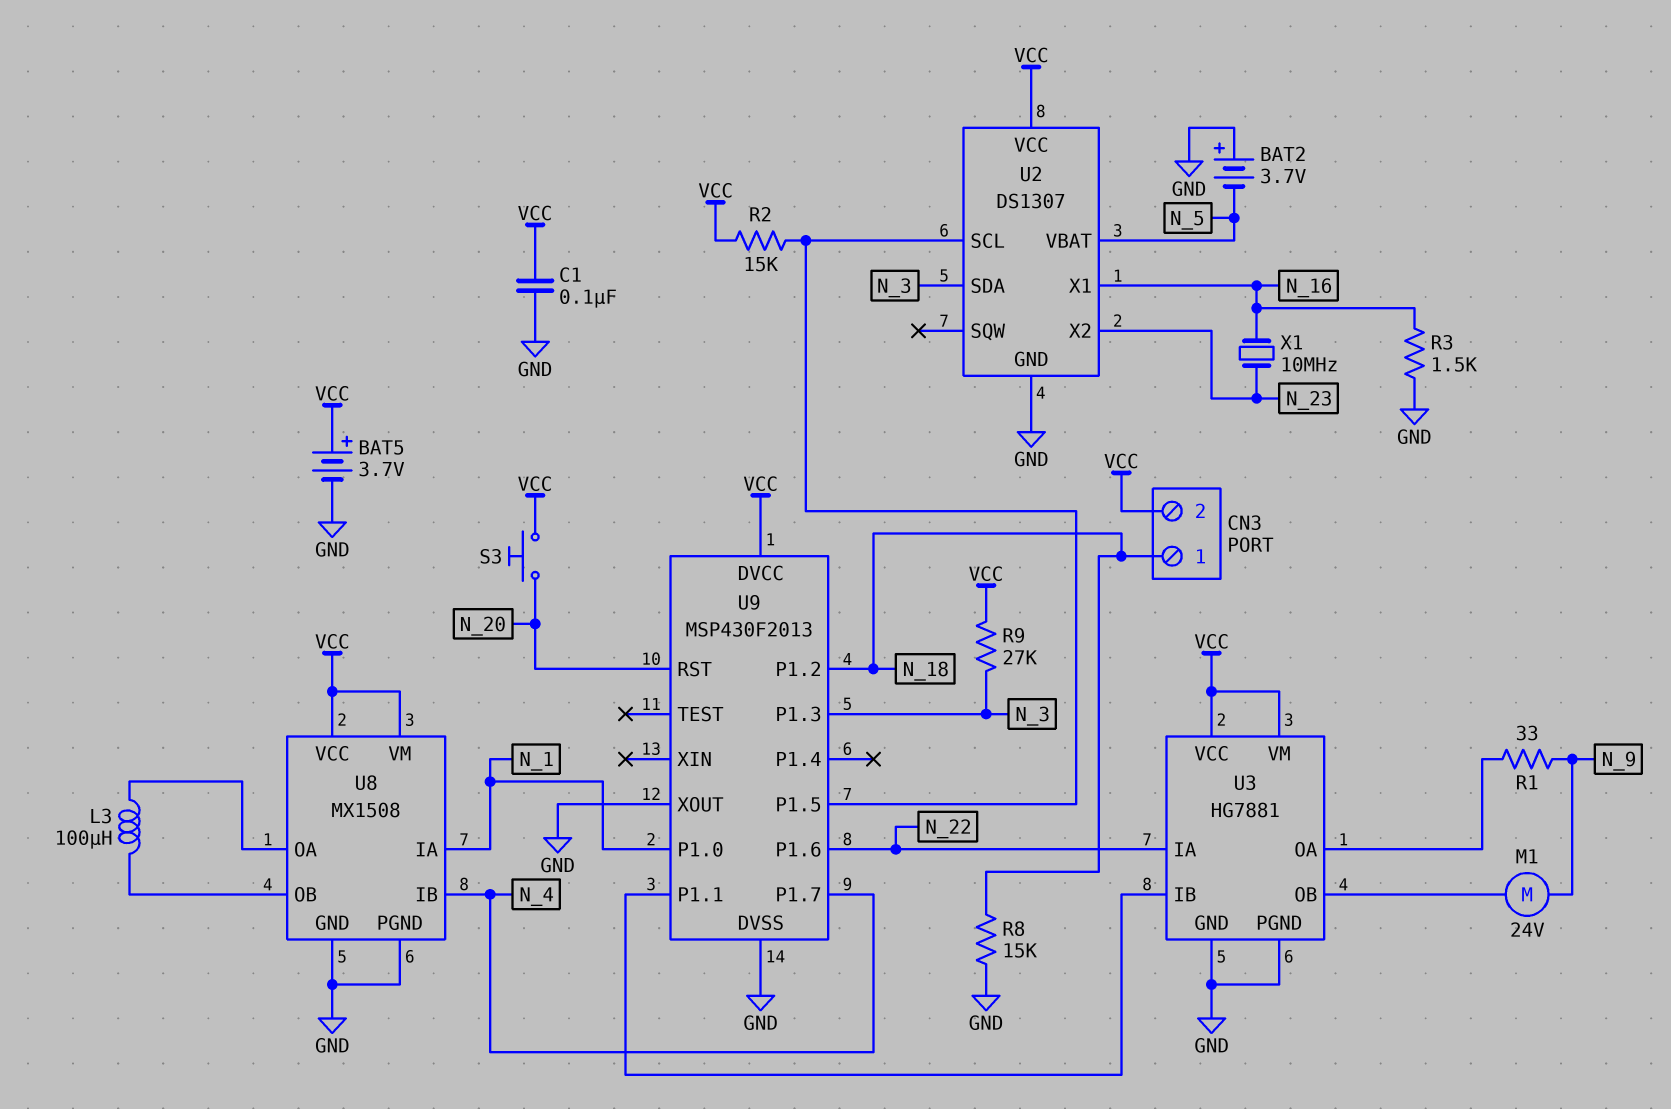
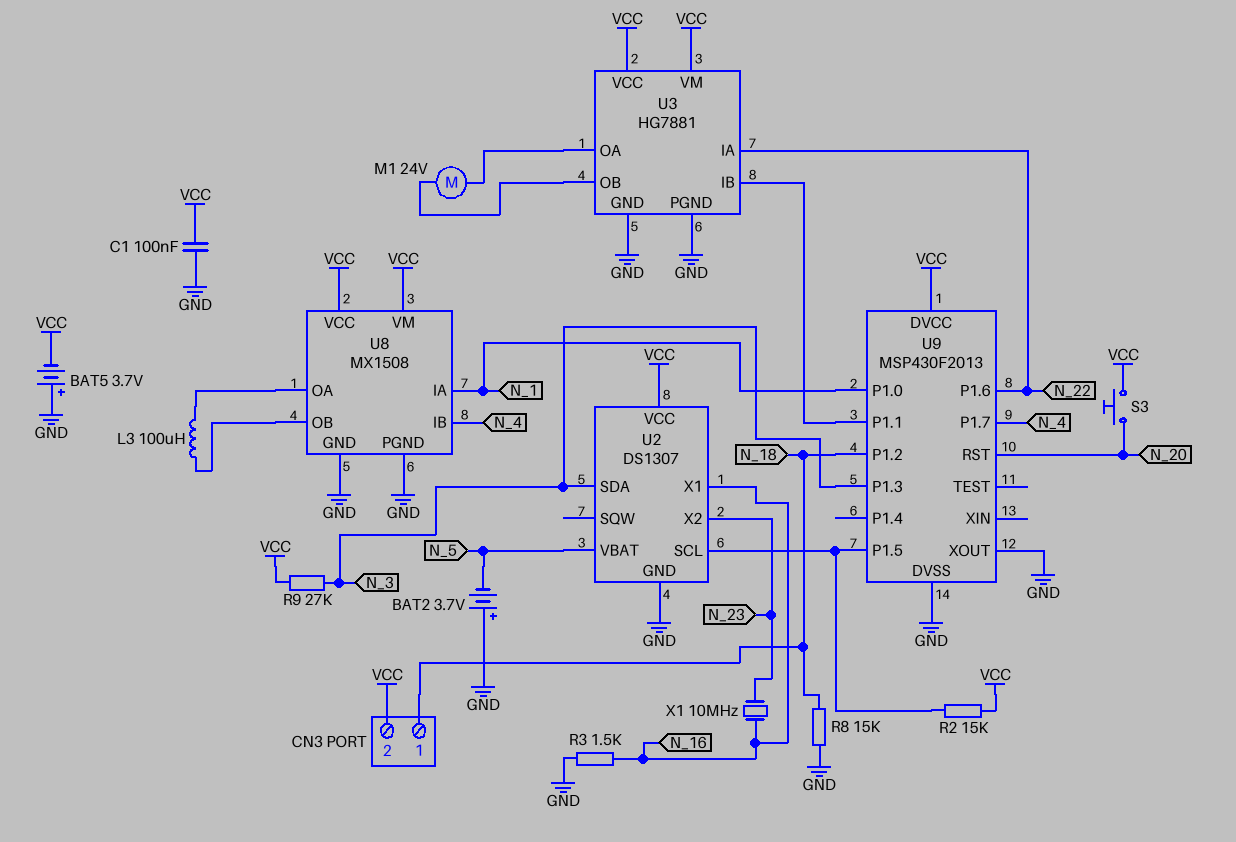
BAT5: 3.7V (plus VCC, minus GND) -> 3.7V (plus GND, minus VCC)
M1: motor 24V (N_9, U3/OB) -> motor 24V (U3/OA, U3/OB)
R1: 33 (N_9, U3/OA) -> none

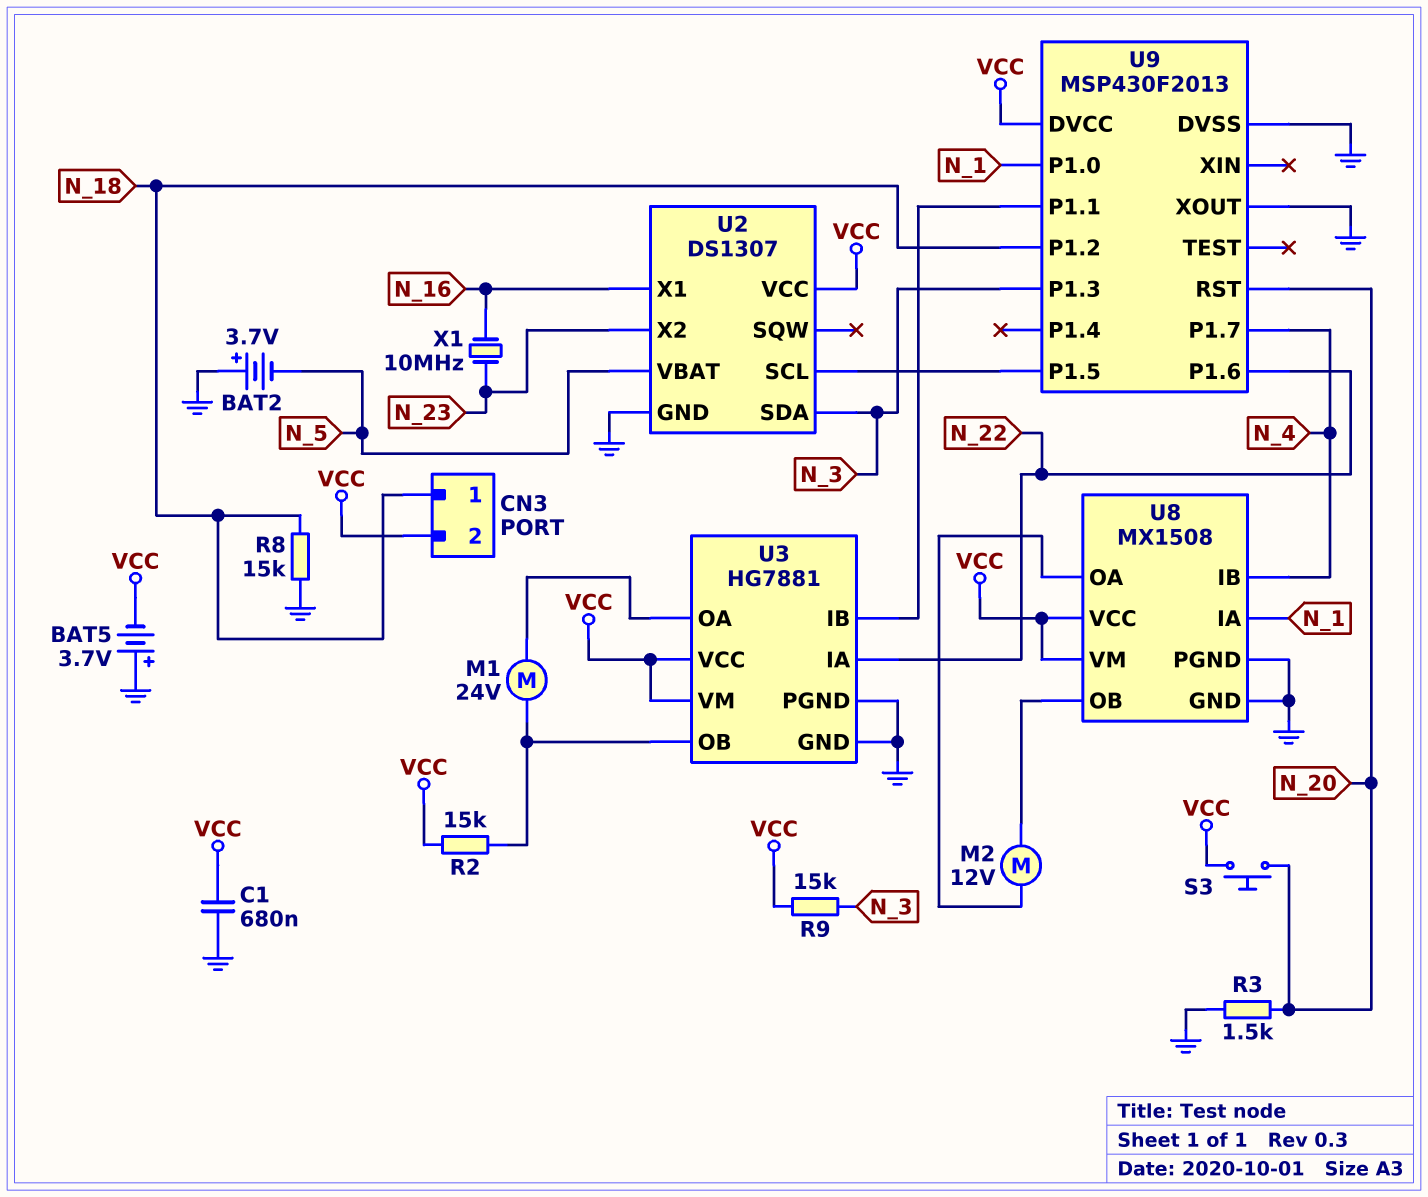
C1: 100nF (GND, VCC) -> 680nF (GND, VCC)
L3: 100uH (U8/OA, U8/OB) -> none
M2: none -> motor 12V (U8/OA, U8/OB)
R2: 15k (U2/SCL, VCC) -> 15k (U3/OB, VCC)
R3: 1.5k (GND, N_16) -> 1.5k (GND, N_20)
R9: 27k (N_3, VCC) -> 15k (N_3, VCC)

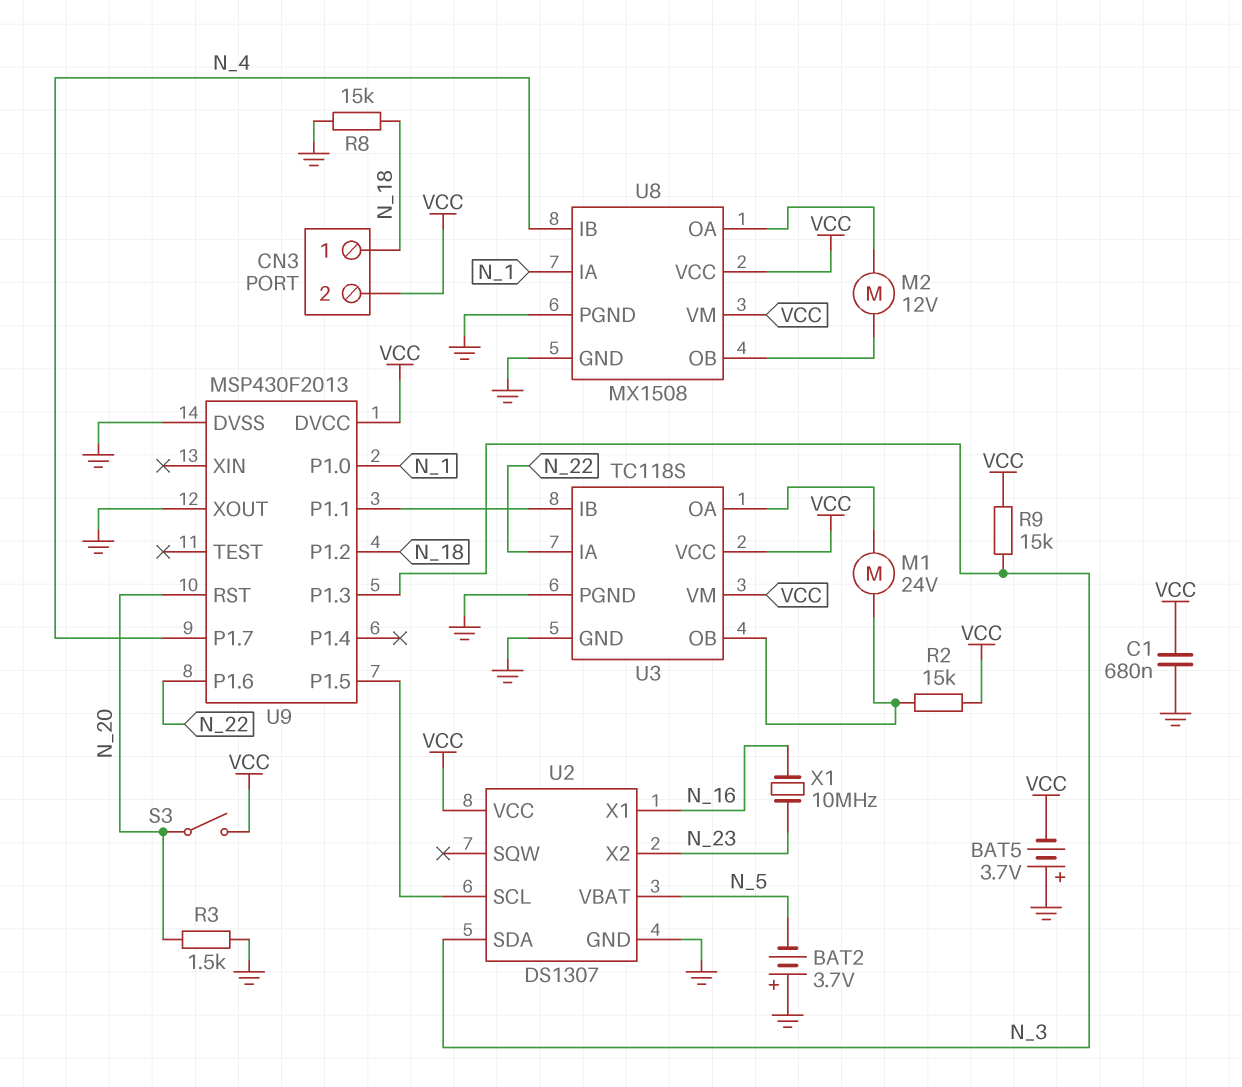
S3: button (N_20, VCC) -> switch (N_20, VCC)
U3: HG7881 -> TC118S

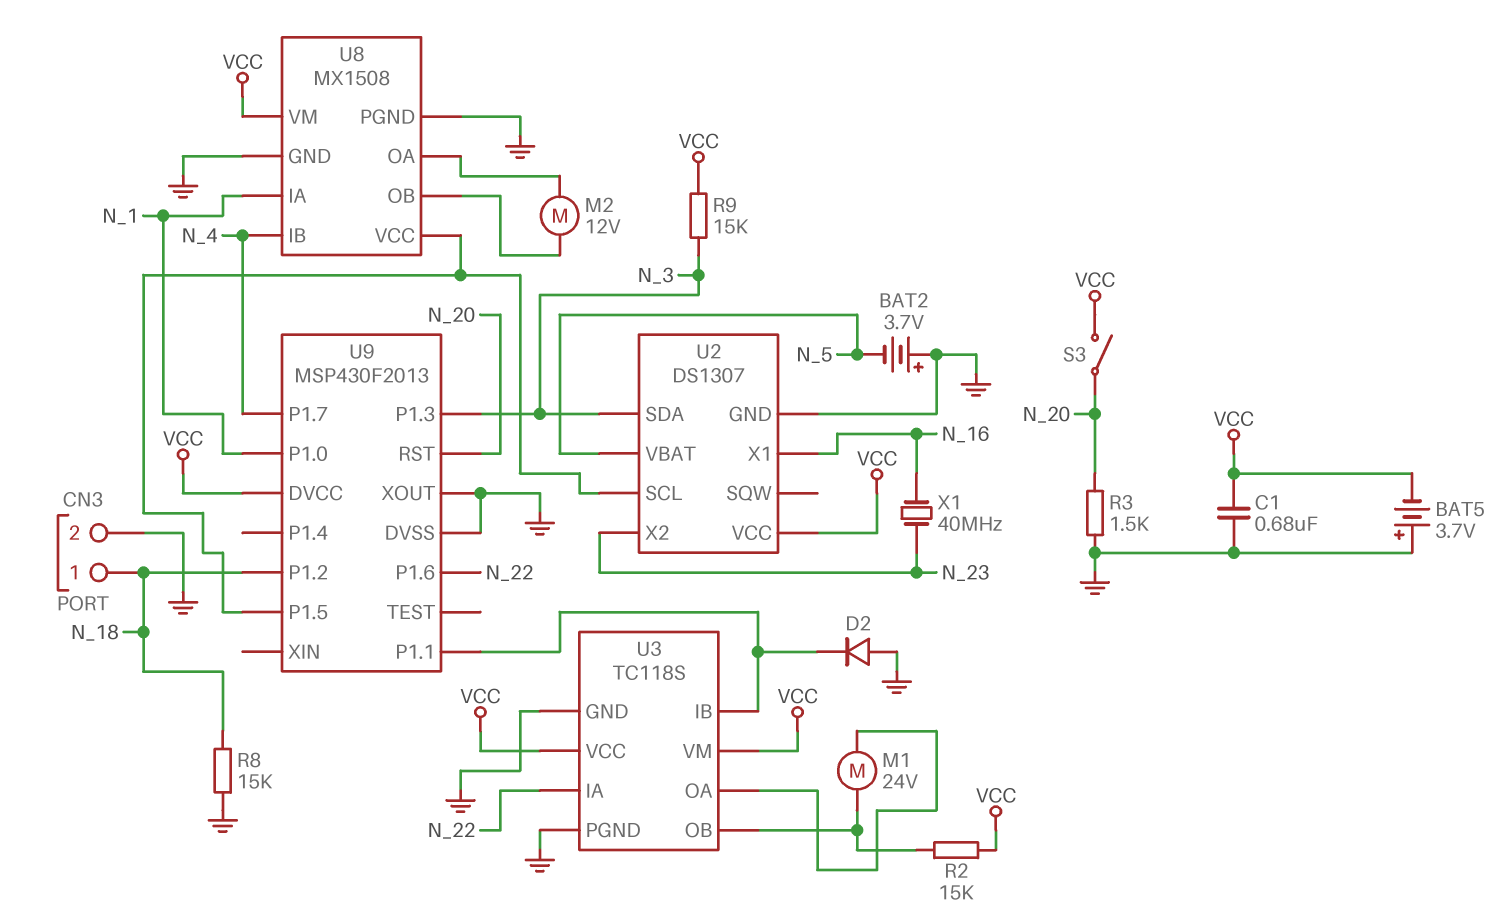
CN3 pin 2: VCC -> GND
D2: none -> diode (A GND, K U3/IB)
U8 pin VCC: VCC -> U2/SCL
X1: 10MHz (N_16, N_23) -> 40MHz (N_16, N_23)

